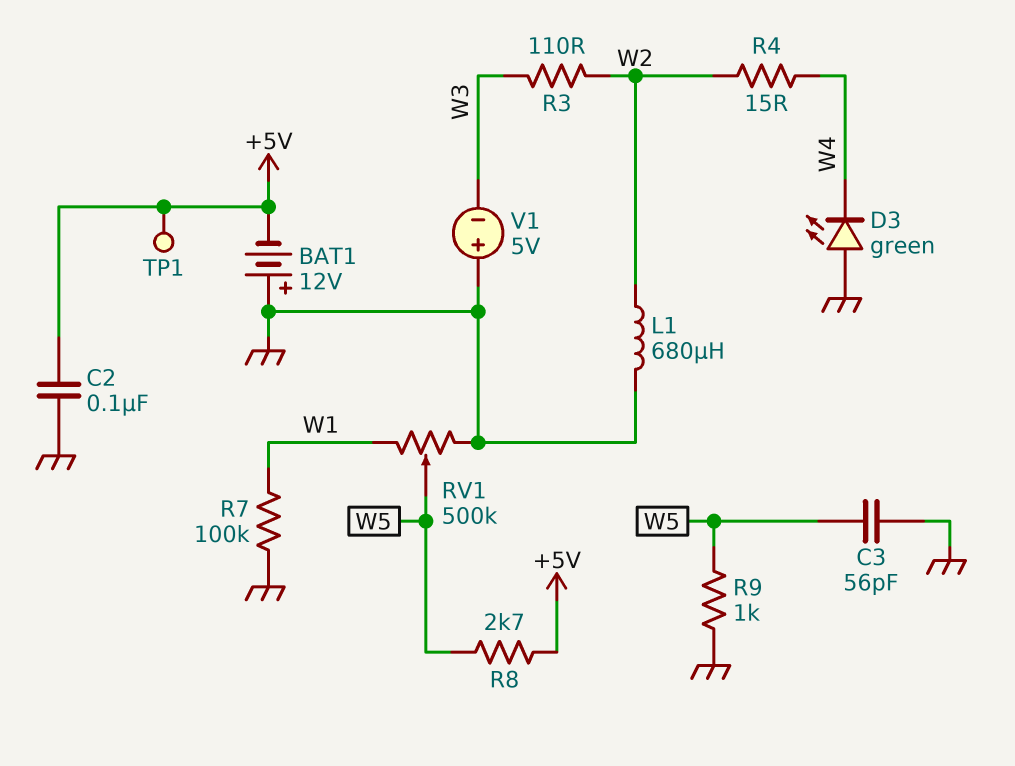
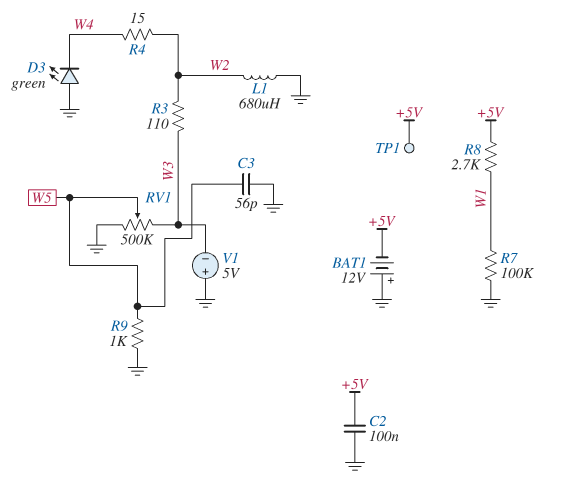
R8: 2.7k (+5V, W5) -> 2.7k (+5V, W1)
RV1: 500k (GND, W1, wiper W5) -> 500k (GND, W3, wiper W5)

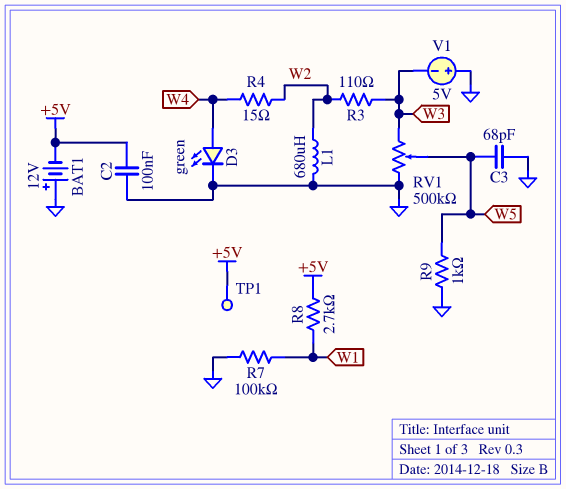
C3: 56pF (GND, W5) -> 68pF (GND, W5)
D3: LED green (A GND, K W4) -> LED green (A W4, K GND)

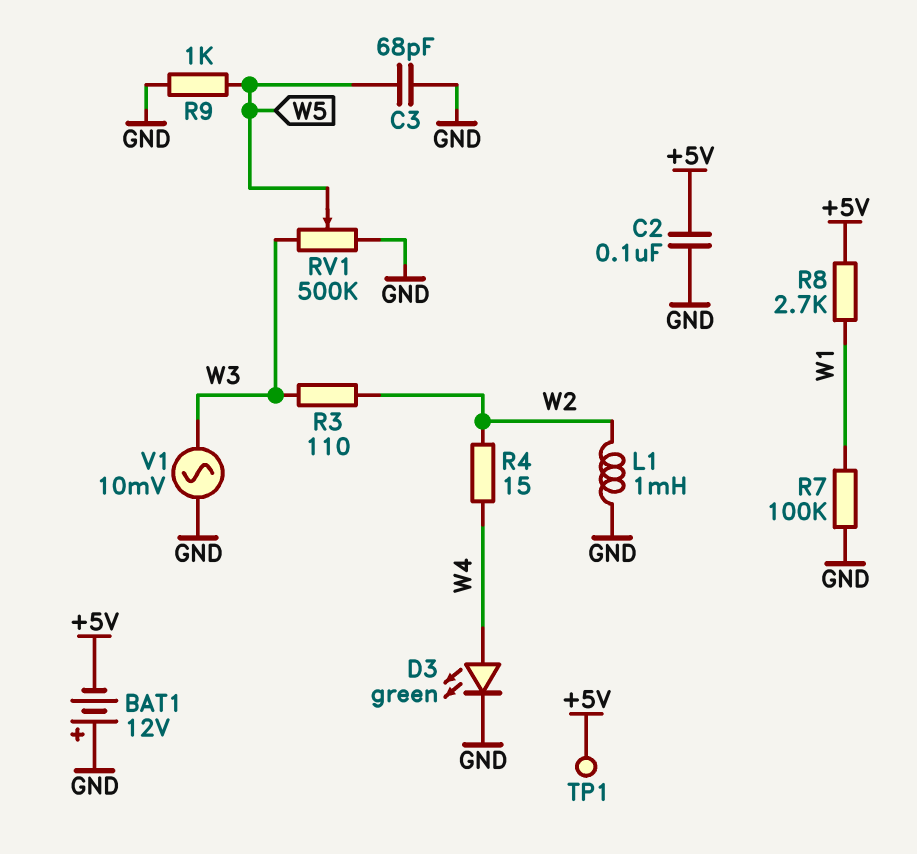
L1: 680uH (GND, W2) -> 1mH (GND, W2)
V1: 5V (plus GND, minus W3) -> AC 10mV (GND, W3)

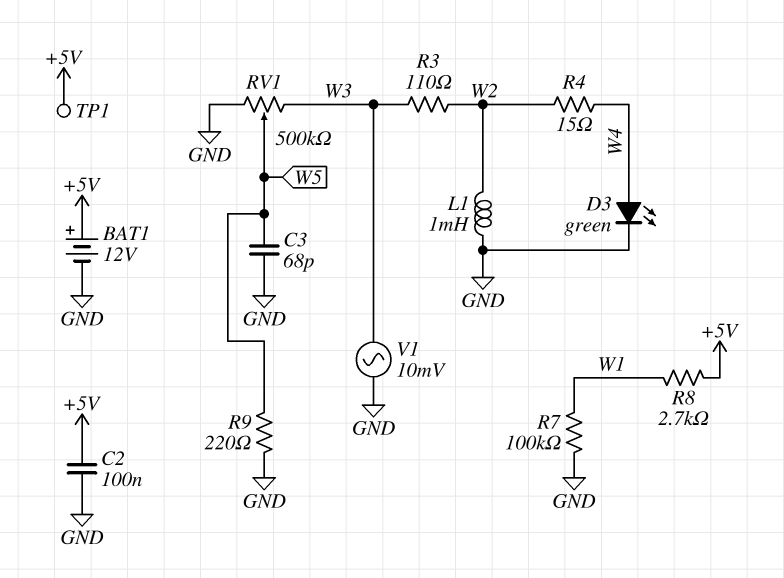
BAT1: 12V (plus GND, minus +5V) -> 12V (plus +5V, minus GND)
R9: 1k (GND, W5) -> 220 (GND, W5)

